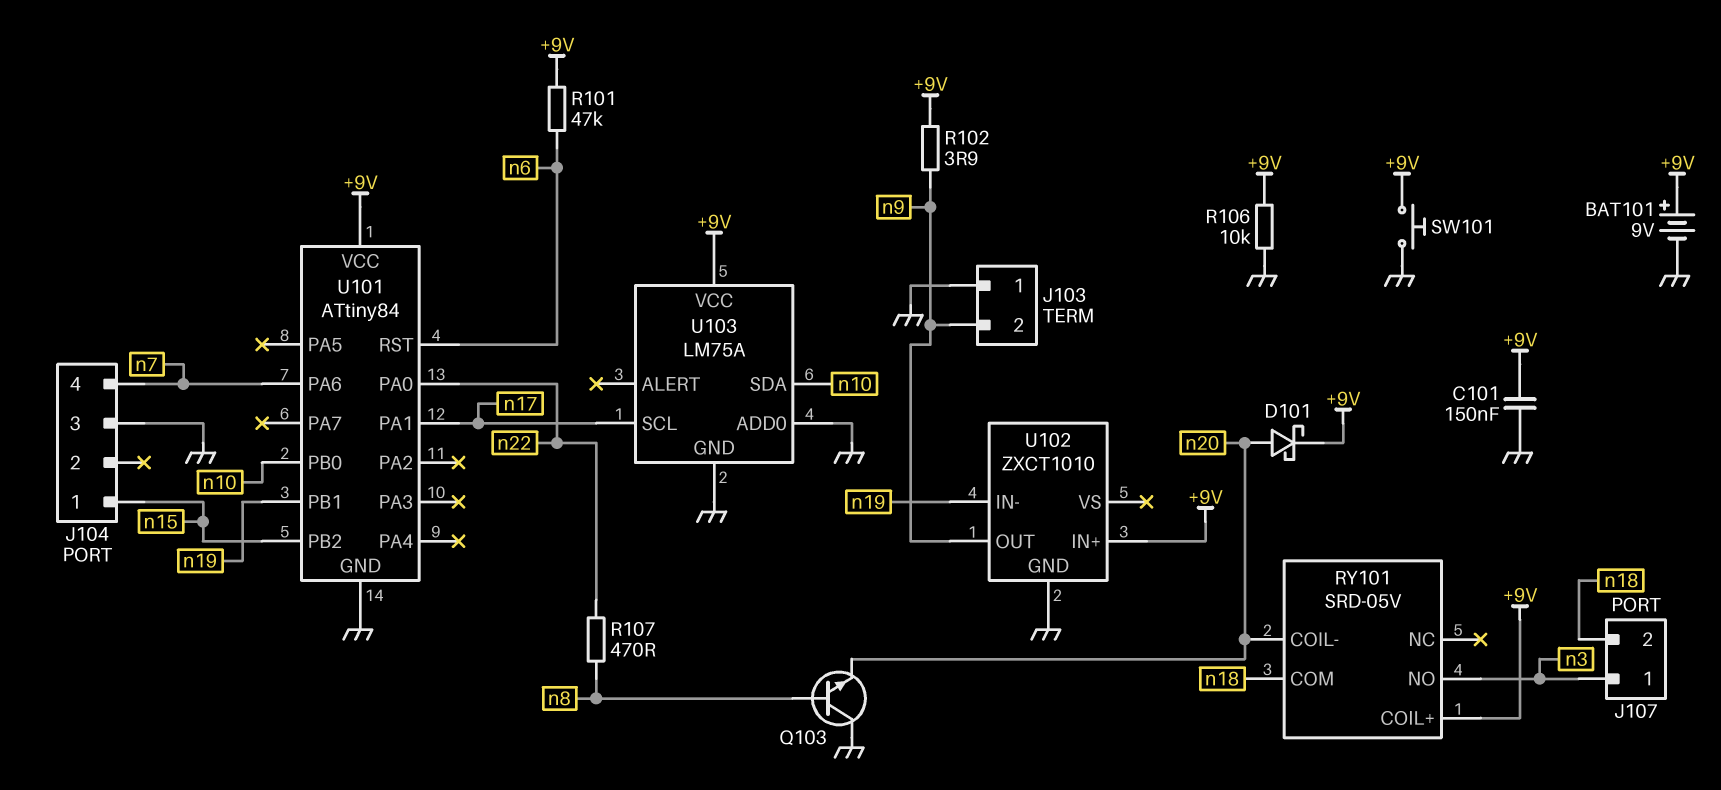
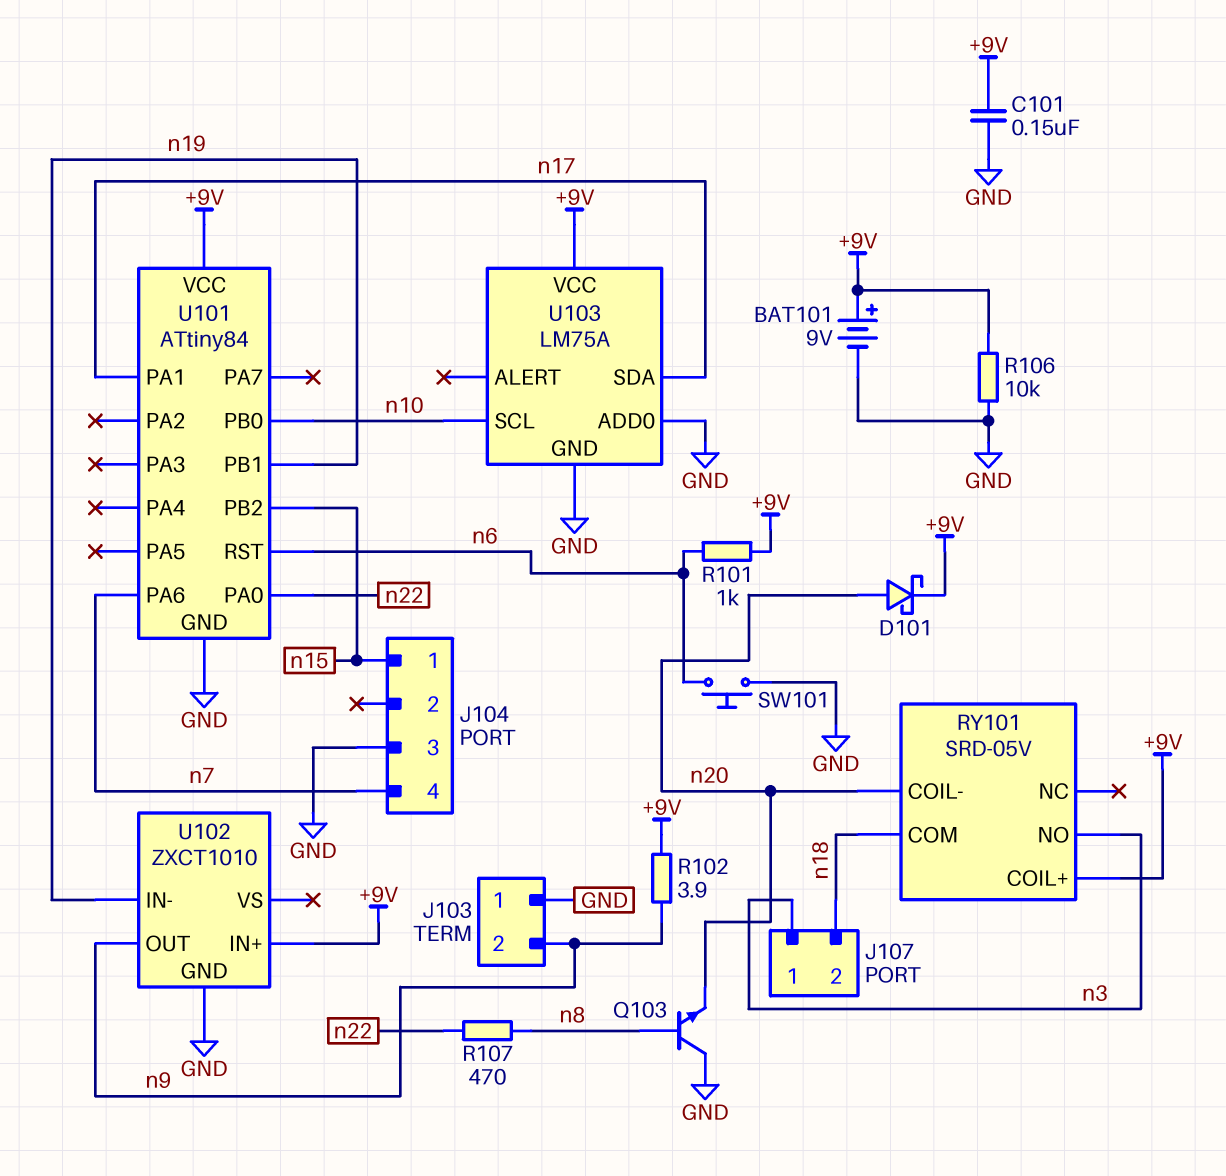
R101: 47k (+9V, n6) -> 1k (+9V, n6)
SW101: button (+9V, GND) -> button (GND, n6)
U103 pin SCL: n17 -> n10
U103 pin SDA: n10 -> n17

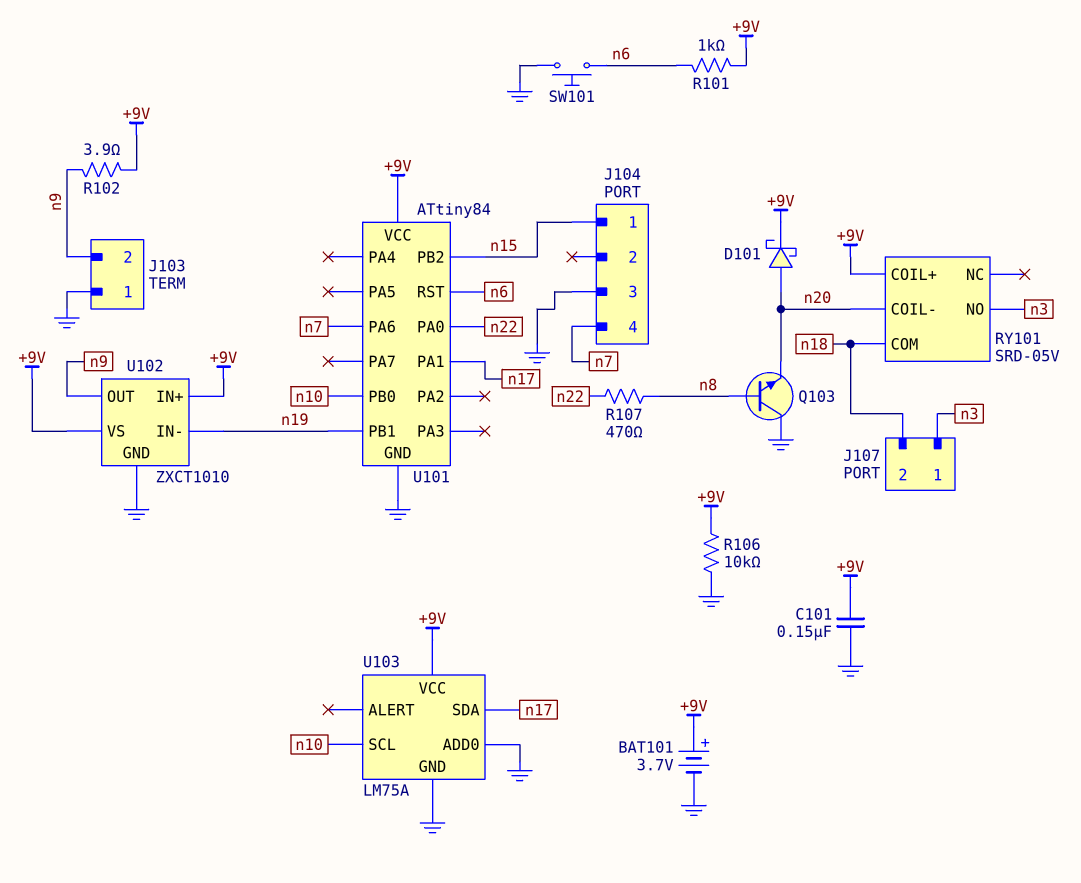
BAT101: 9V (plus +9V, minus GND) -> 3.7V (plus +9V, minus GND)
U102 pin VS: none -> +9V

